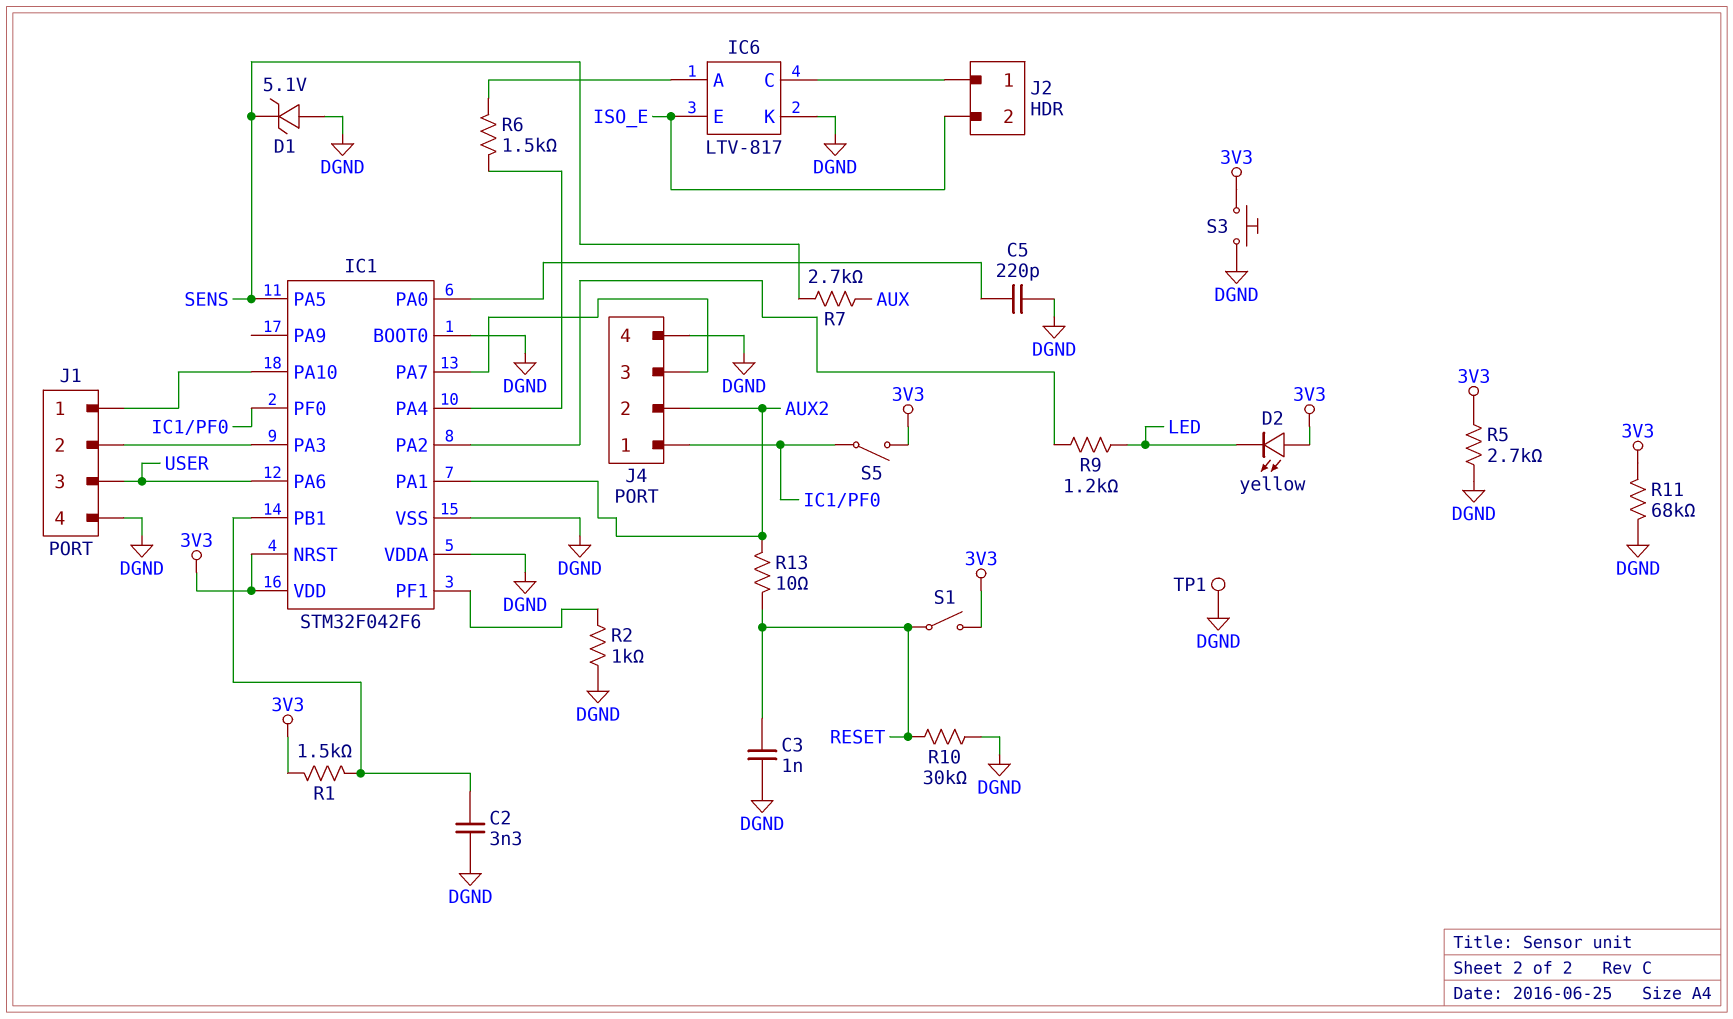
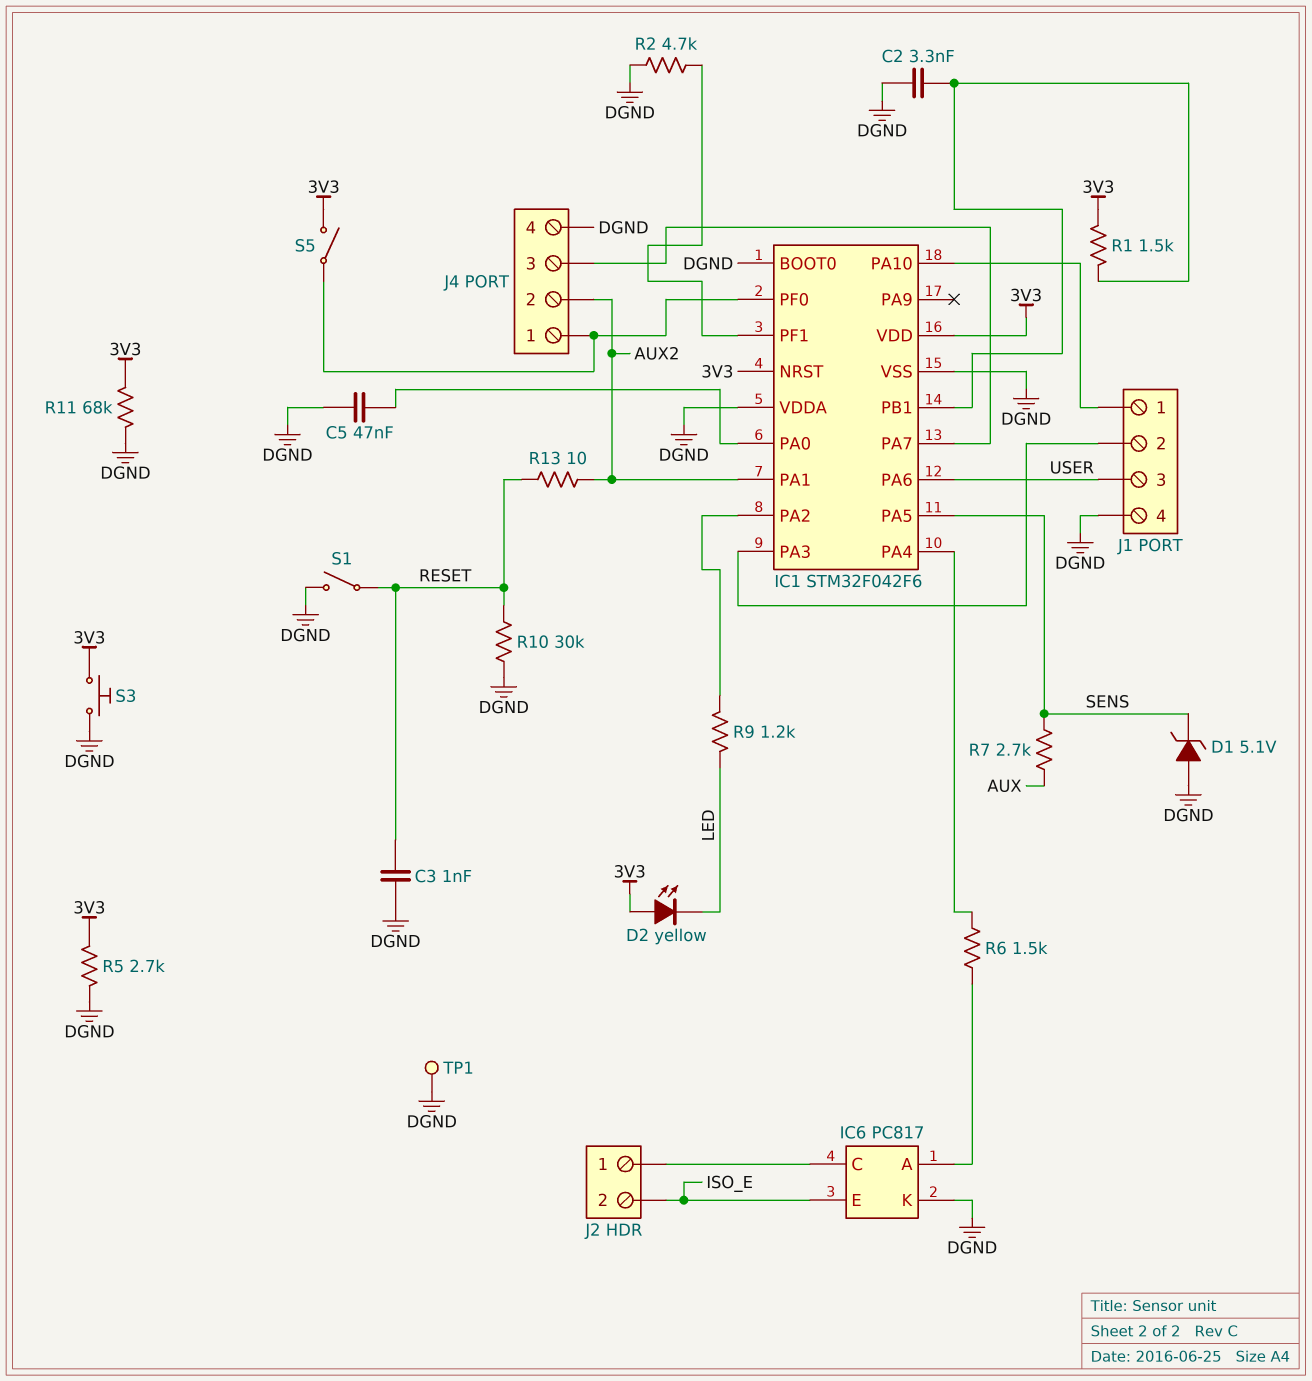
C5: 220pF (DGND, IC1/PA0) -> 47nF (DGND, IC1/PA0)
IC6: LTV-817 -> PC817
R2: 1k (DGND, IC1/PF1) -> 4.7k (DGND, IC1/PF1)
S1: switch (3V3, RESET) -> switch (DGND, RESET)

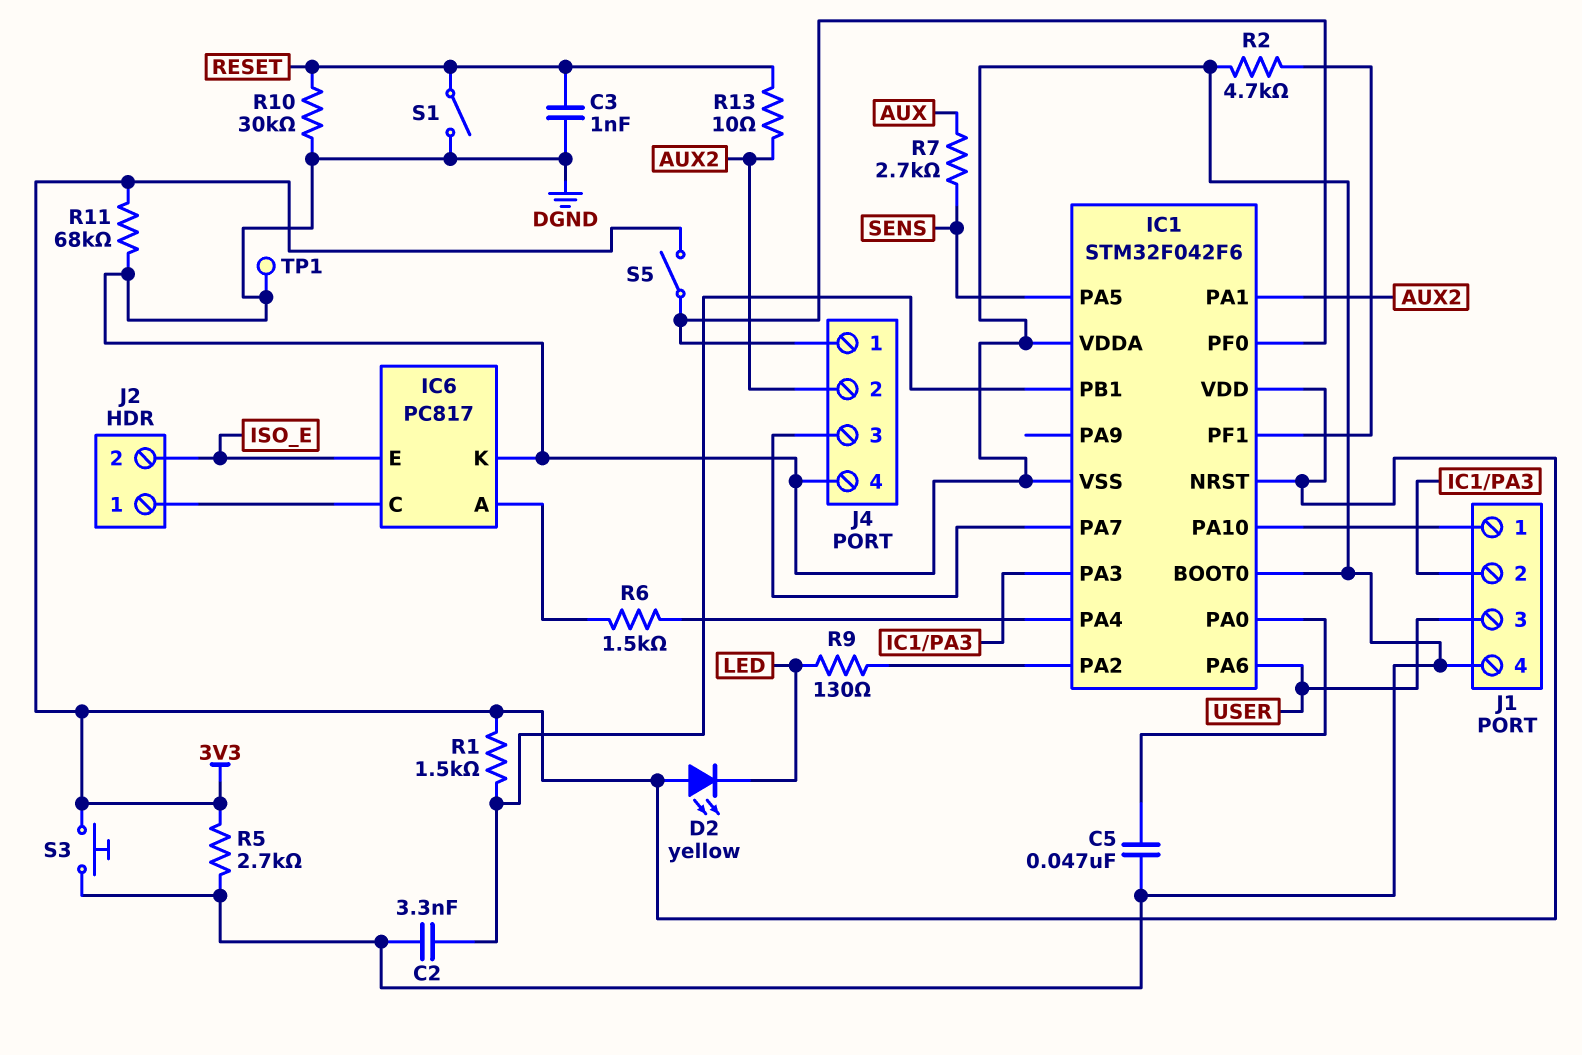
D1: zener 5.1V (A DGND, K SENS) -> none
R9: 1.2k (IC1/PA2, LED) -> 130 (IC1/PA2, LED)

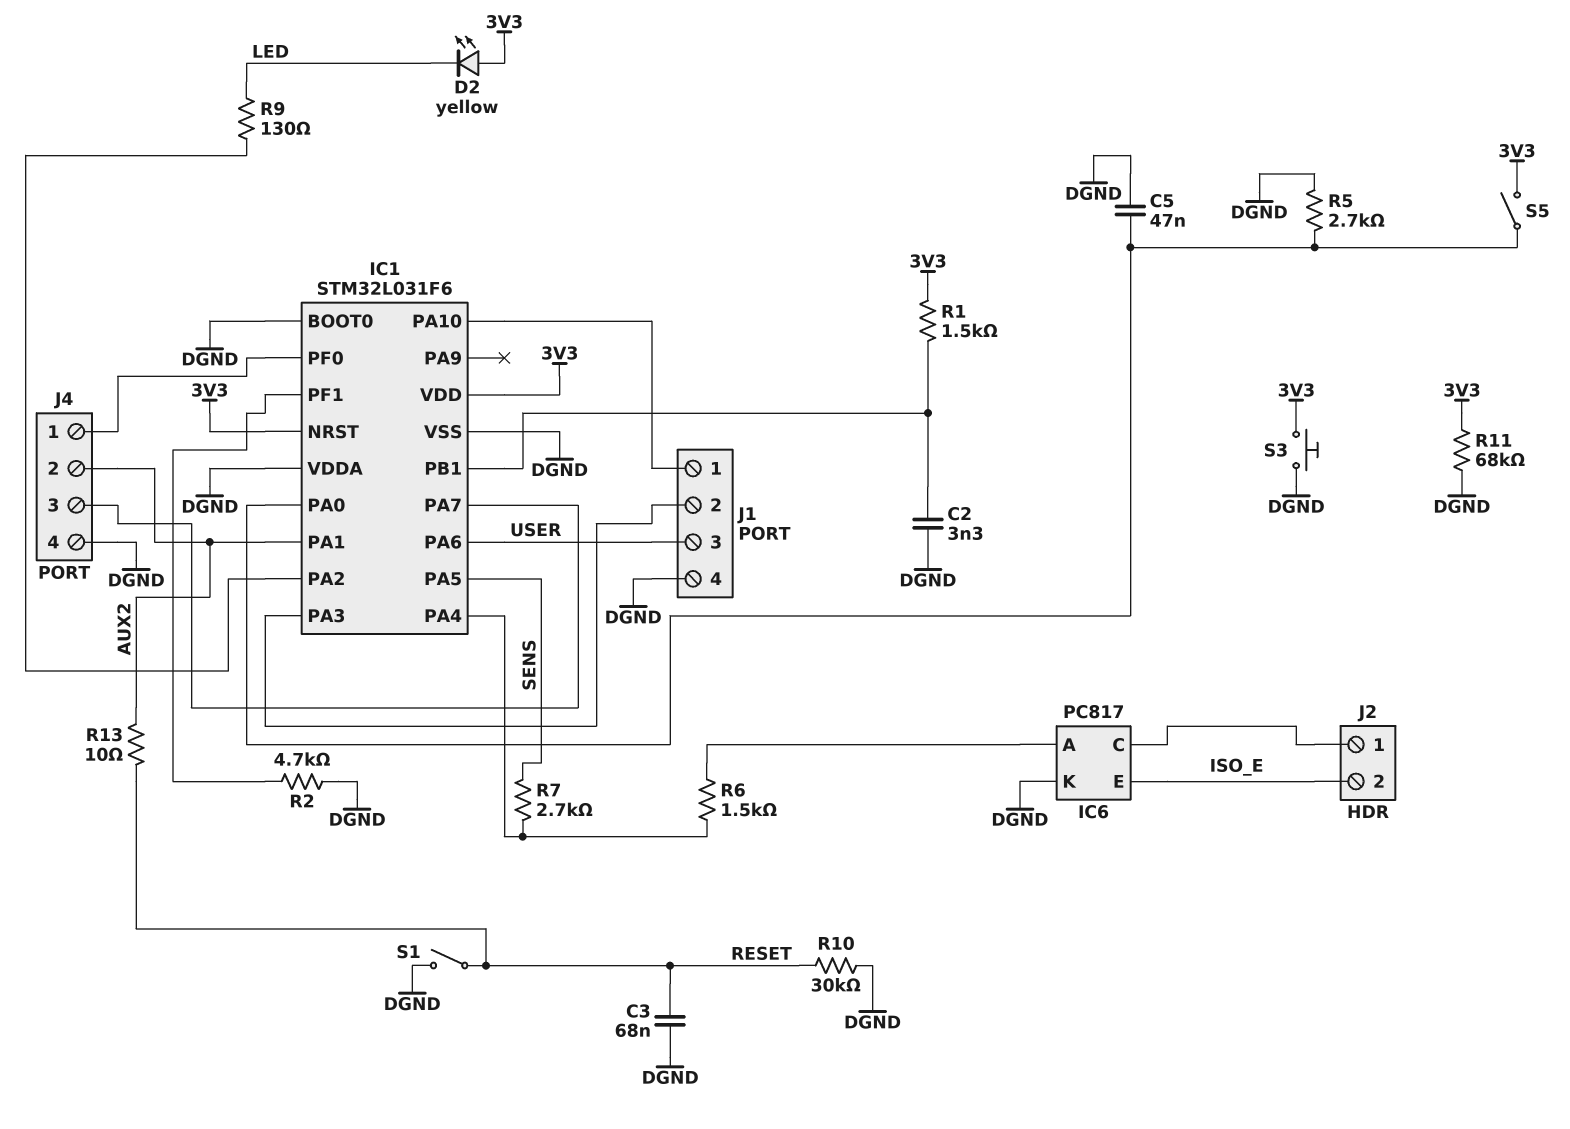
C3: 1nF (DGND, RESET) -> 68nF (DGND, RESET)
IC1: STM32F042F6 -> STM32L031F6
R5: 2.7k (3V3, DGND) -> 2.7k (DGND, IC1/PA0)
R7: 2.7k (AUX, SENS) -> 2.7k (IC1/PA4, SENS)
S5: switch (3V3, IC1/PF0) -> switch (3V3, IC1/PA0)
TP1: test point (DGND) -> none

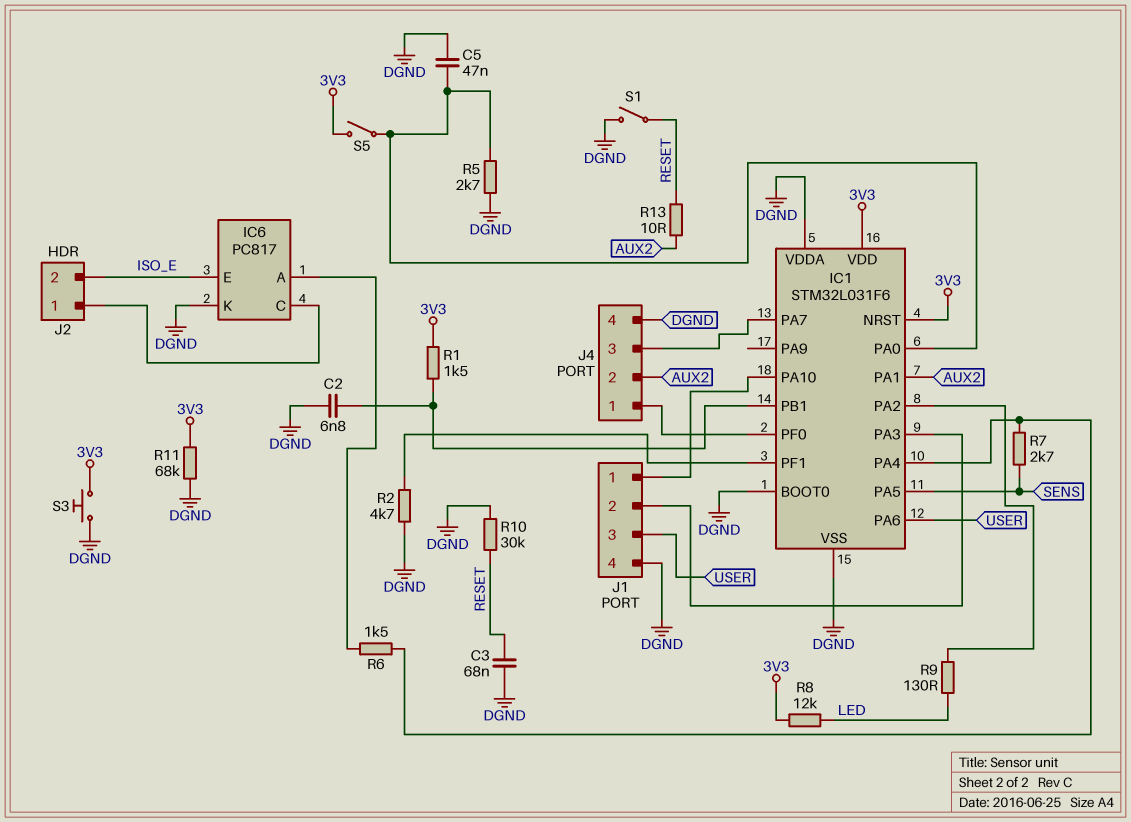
C2: 3.3nF (DGND, IC1/PB1) -> 6.8nF (DGND, IC1/PB1)
D2: LED yellow (A 3V3, K LED) -> none
R8: none -> 12k (3V3, LED)

